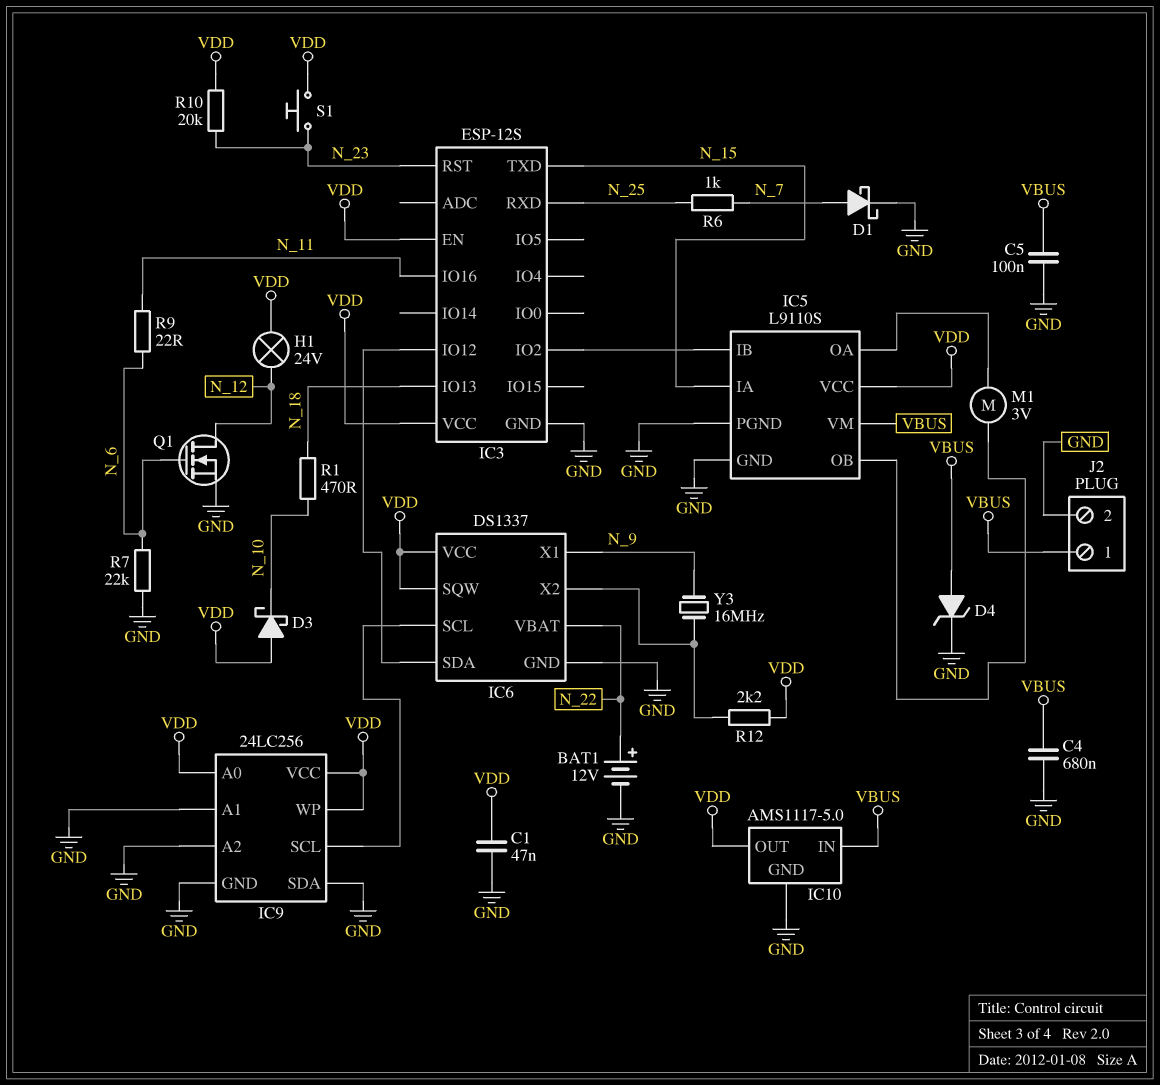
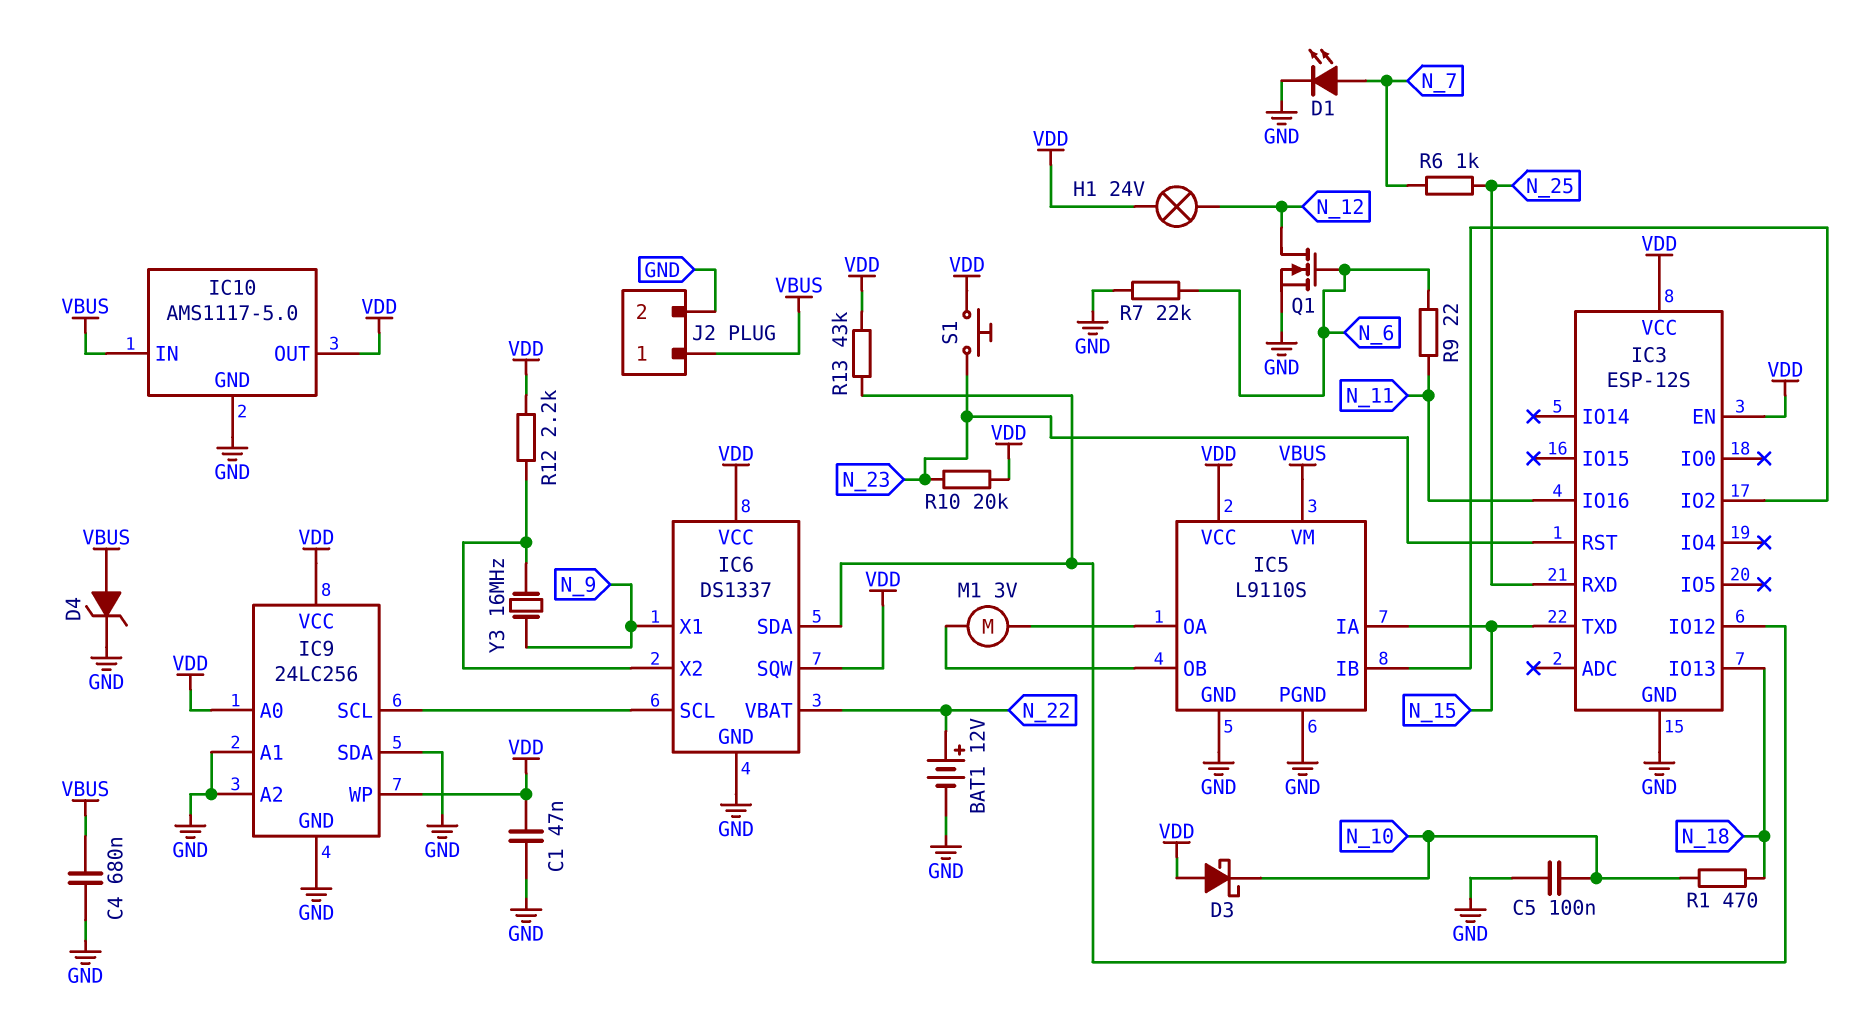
C5: 100nF (GND, VBUS) -> 100nF (GND, N_10)
D1: schottky (A N_7, K GND) -> LED (A N_7, K GND)
R13: none -> 43k (IC3/IO12, VDD)

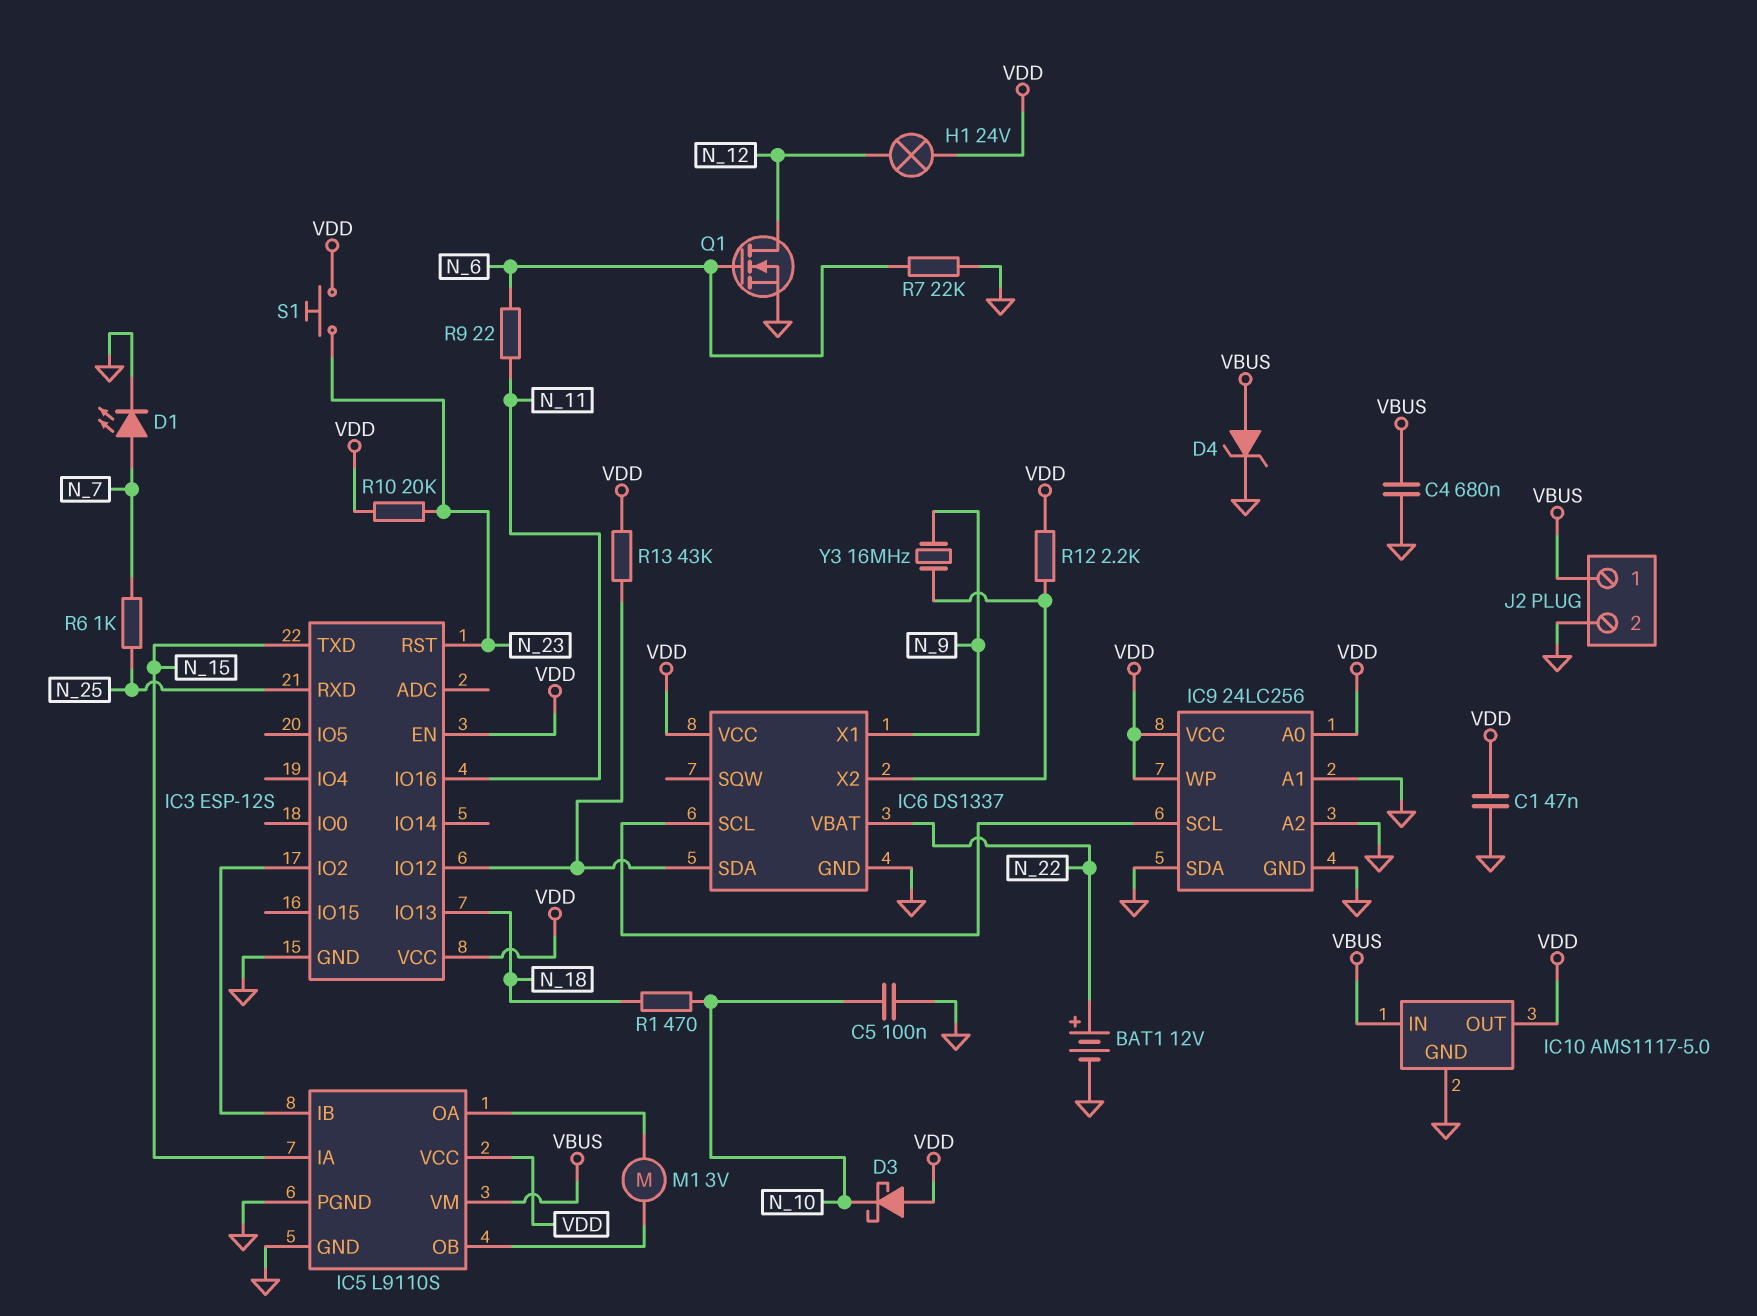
IC6 pin SQW: VDD -> none

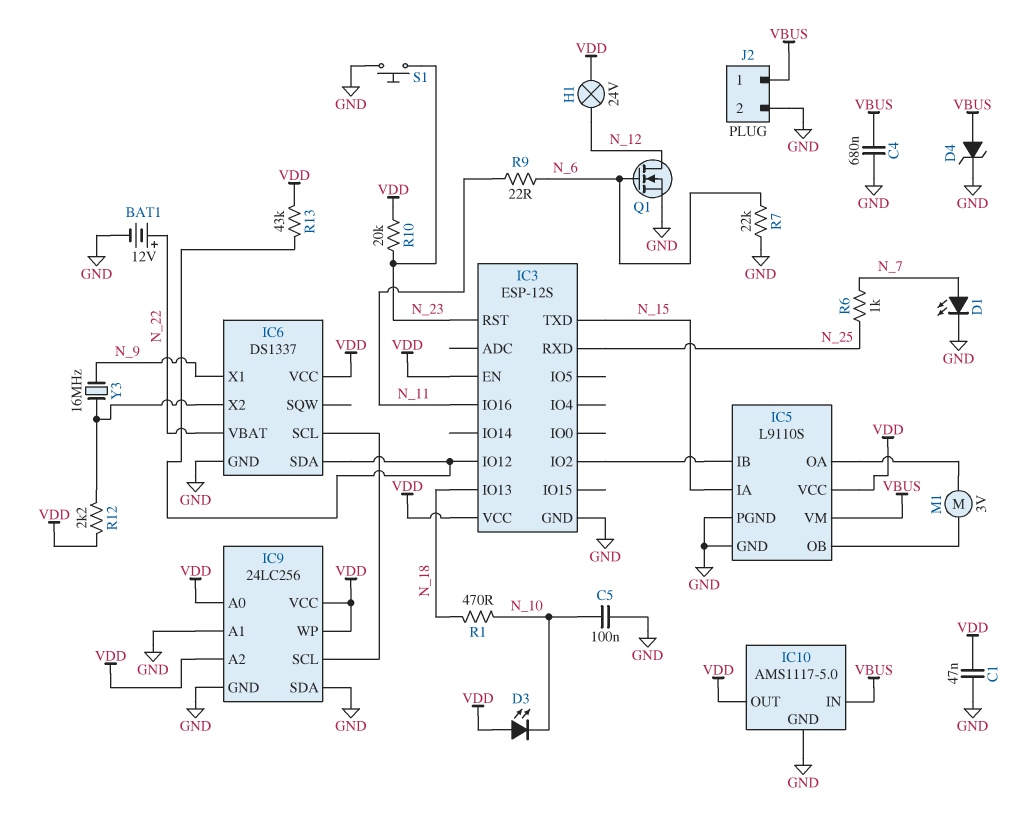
D3: schottky (A VDD, K N_10) -> LED (A VDD, K N_10)
IC9 pin A2: GND -> VDD
S1: button (N_23, VDD) -> button (GND, N_23)

